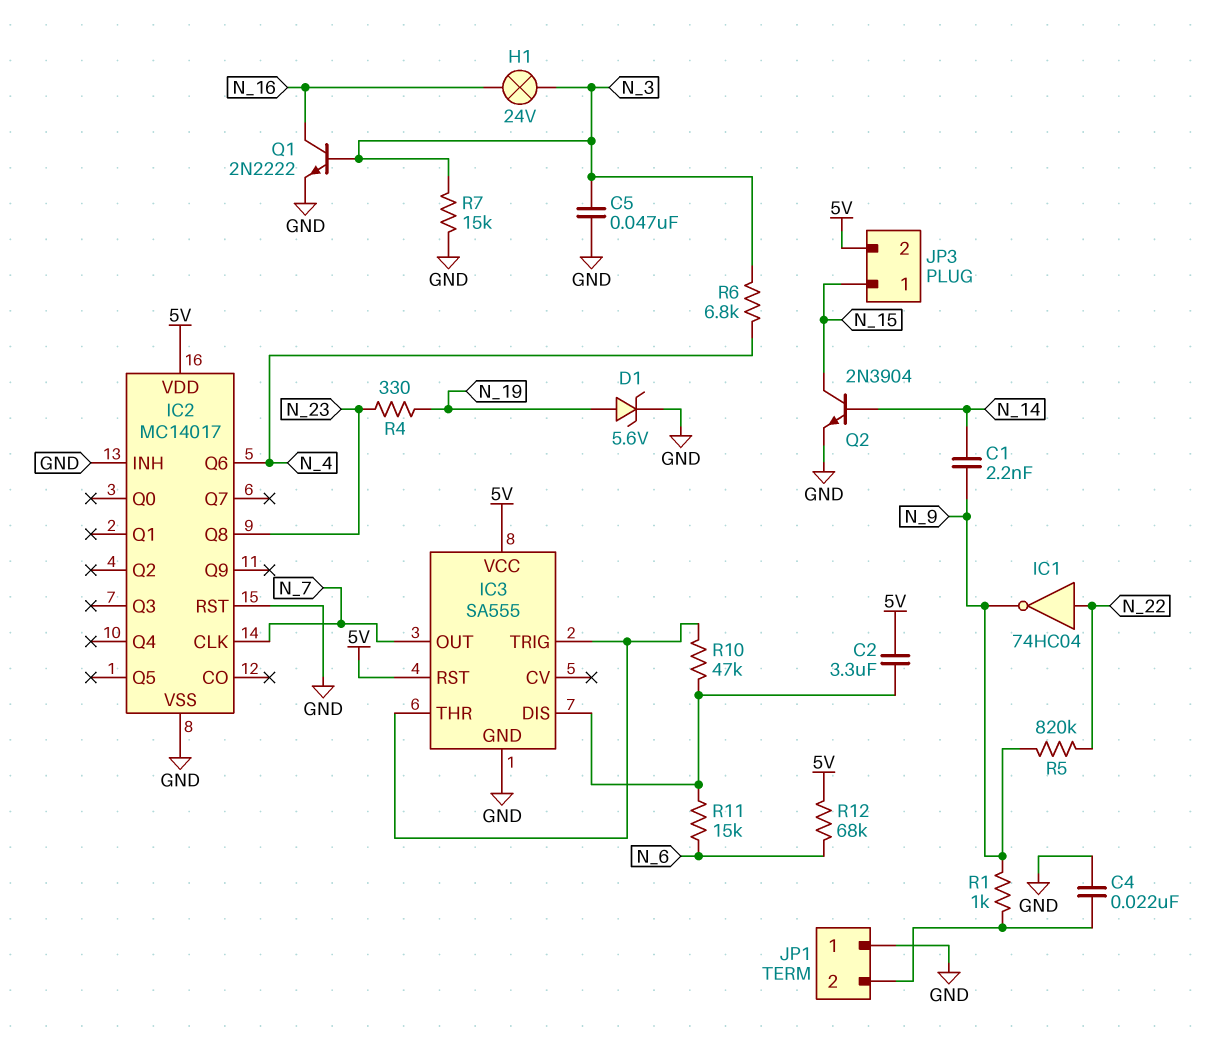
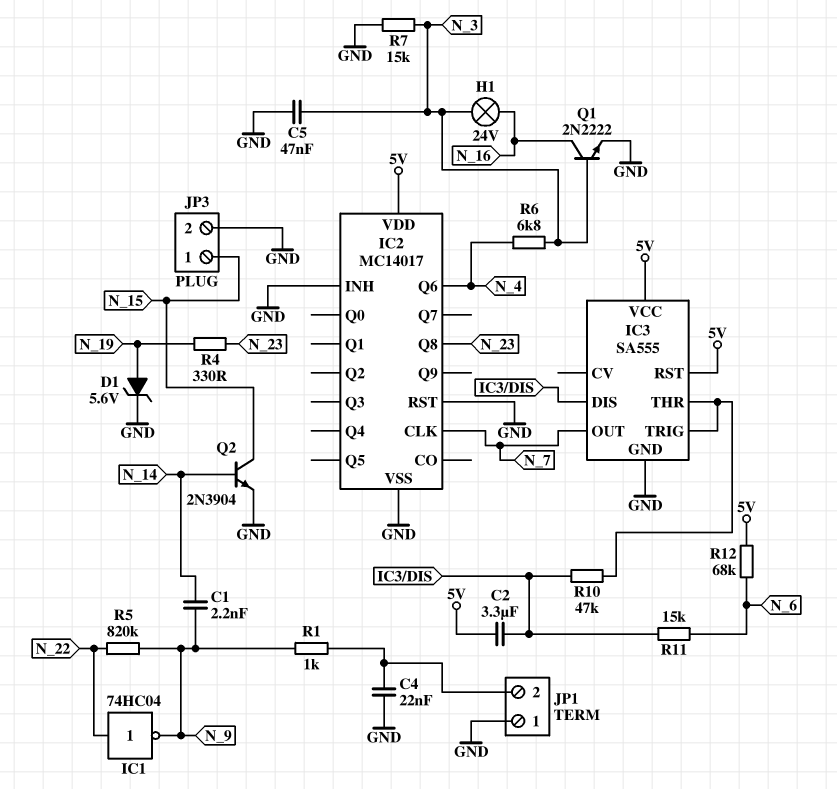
JP3 pin 2: 5V -> GND

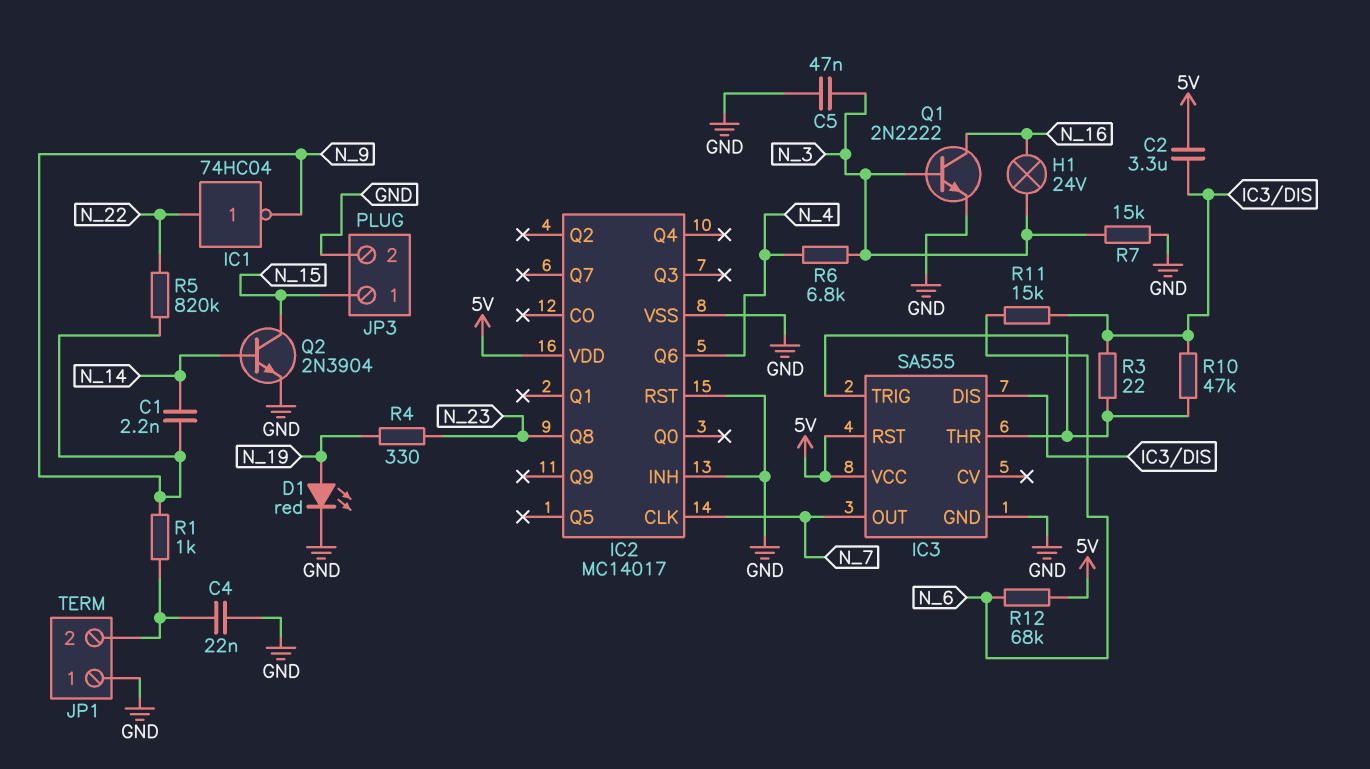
D1: zener 5.6V (A N_19, K GND) -> LED red (A N_19, K GND)
R3: none -> 22 (IC3/DIS, IC3/THR)

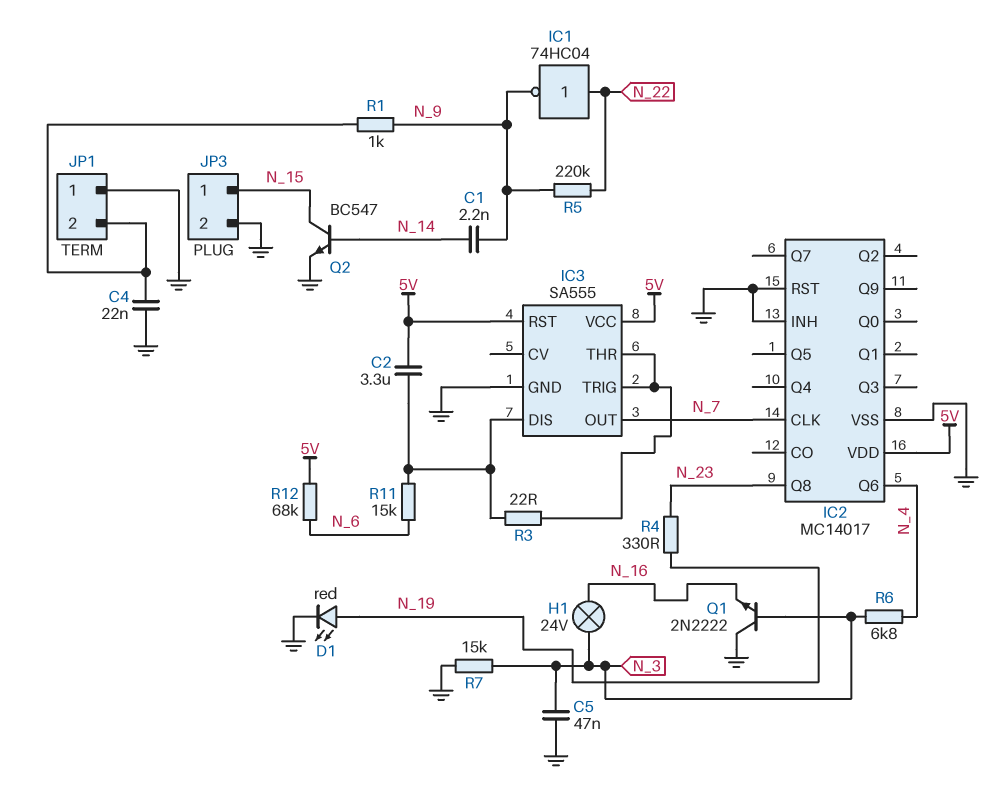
Q1: NPN 2N2222 (B N_3, C N_16, E GND) -> NPN 2N2222 (B N_3, C GND, E N_16)
Q2: NPN 2N3904 (B N_14, C N_15, E GND) -> NPN BC547 (B N_14, C N_15, E GND)
R5: 820k (N_9, N_22) -> 220k (N_9, N_22)
R10: 47k (IC3/DIS, IC3/THR) -> none

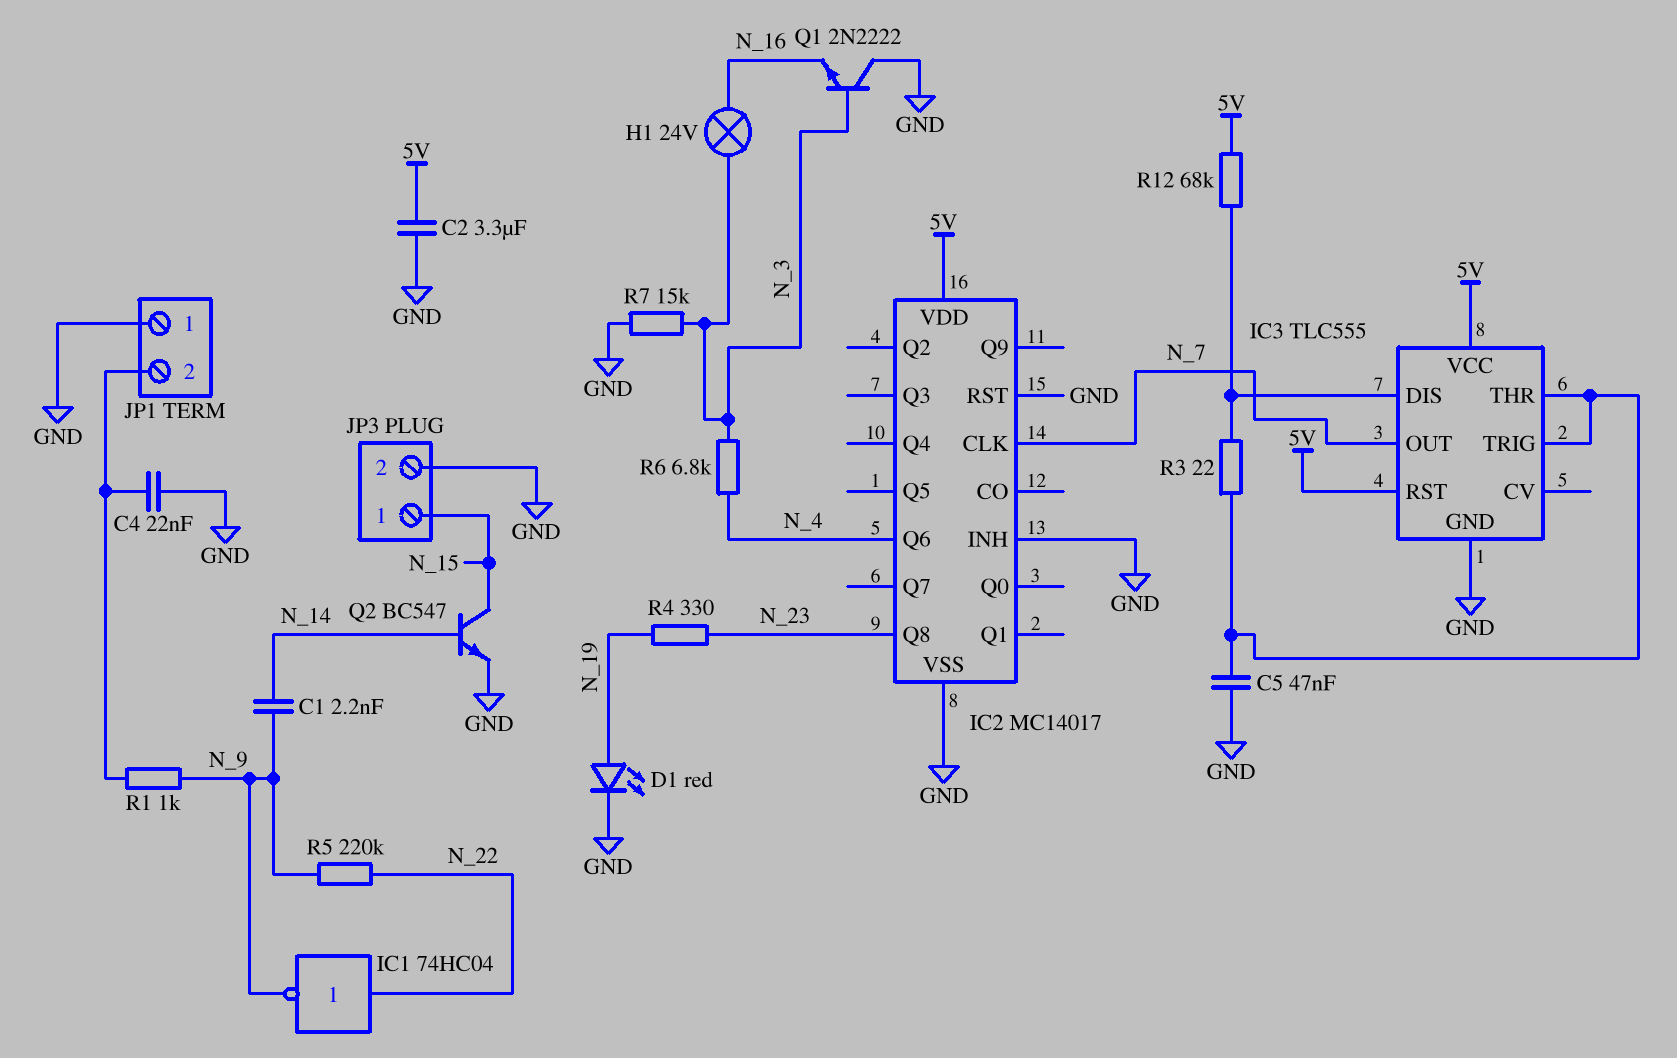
C2: 3.3uF (5V, IC3/DIS) -> 3.3uF (5V, GND)
C5: 47nF (GND, N_3) -> 47nF (GND, IC3/THR)
IC3: SA555 -> TLC555
R11: 15k (IC3/DIS, N_6) -> none
R12: 68k (5V, N_6) -> 68k (5V, IC3/DIS)

